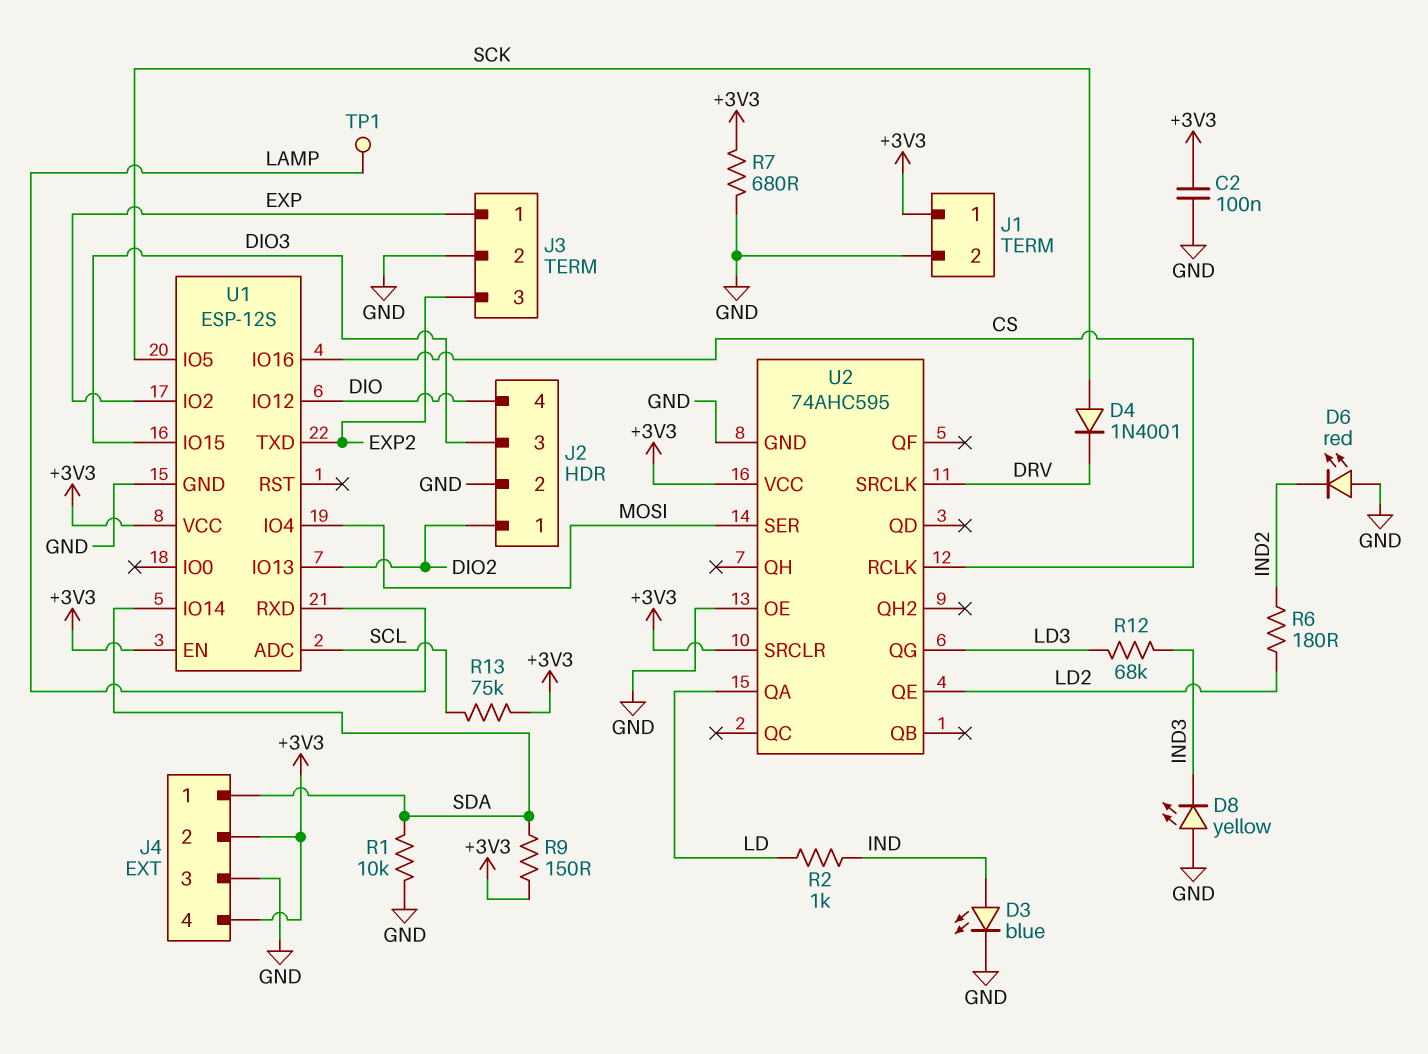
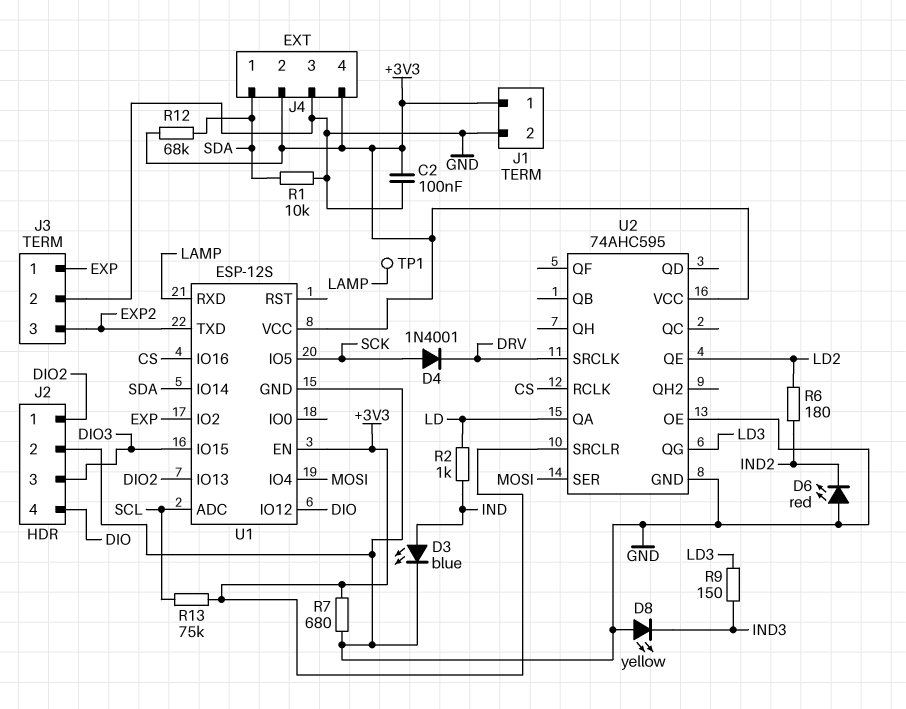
R9: 150 (+3V3, SDA) -> 150 (IND3, LD3)
R12: 68k (IND3, LD3) -> 68k (+3V3, SDA)

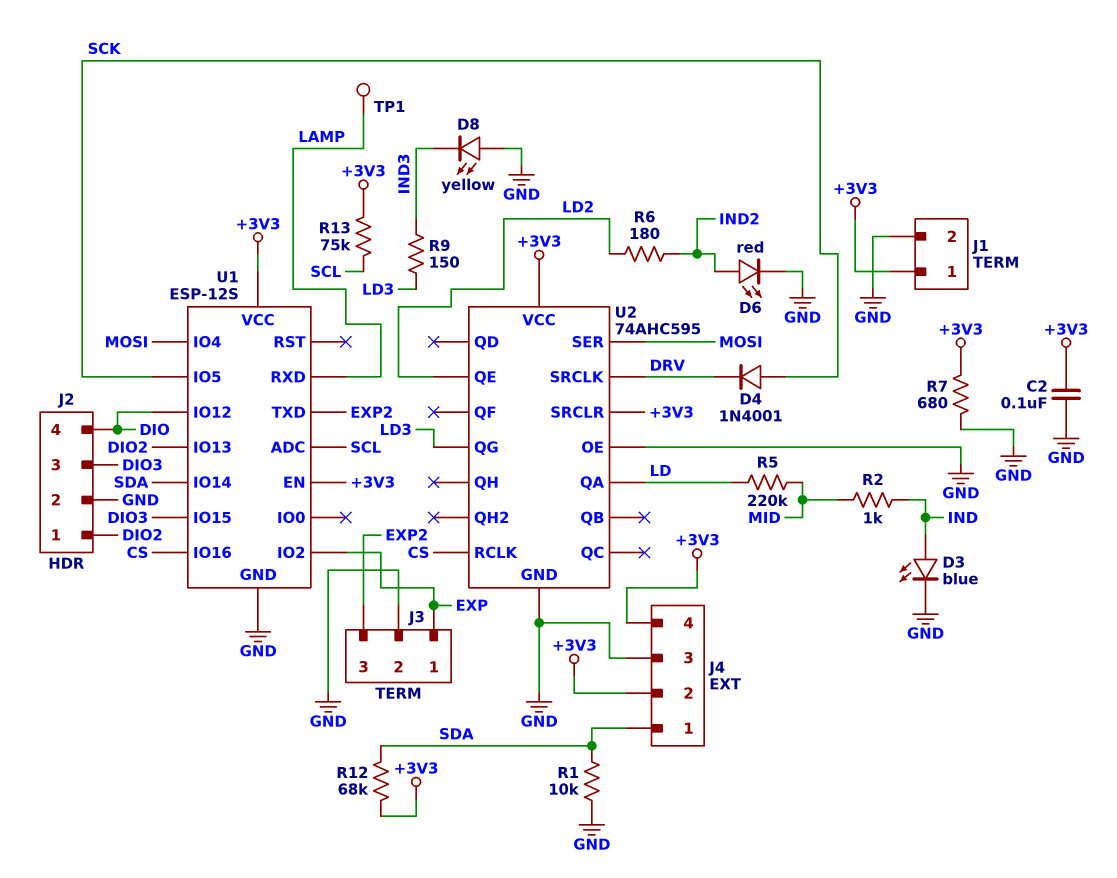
D6: LED red (A GND, K IND2) -> LED red (A IND2, K GND)
R2: 1k (IND, LD) -> 1k (IND, MID)
R5: none -> 220k (LD, MID)

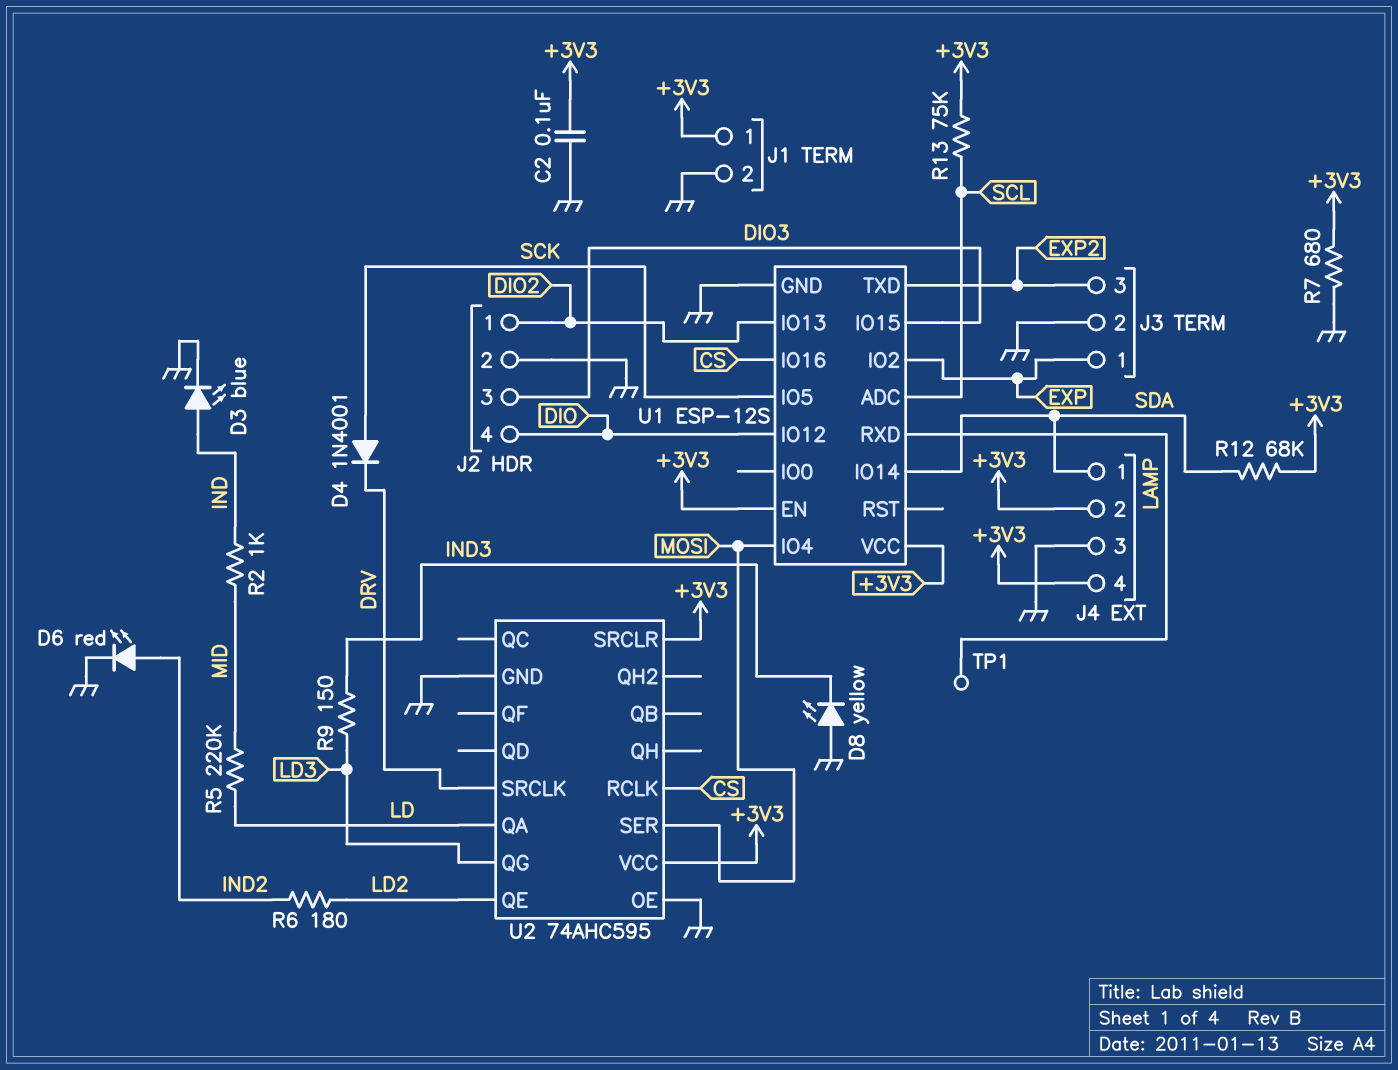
R1: 10k (GND, SDA) -> none

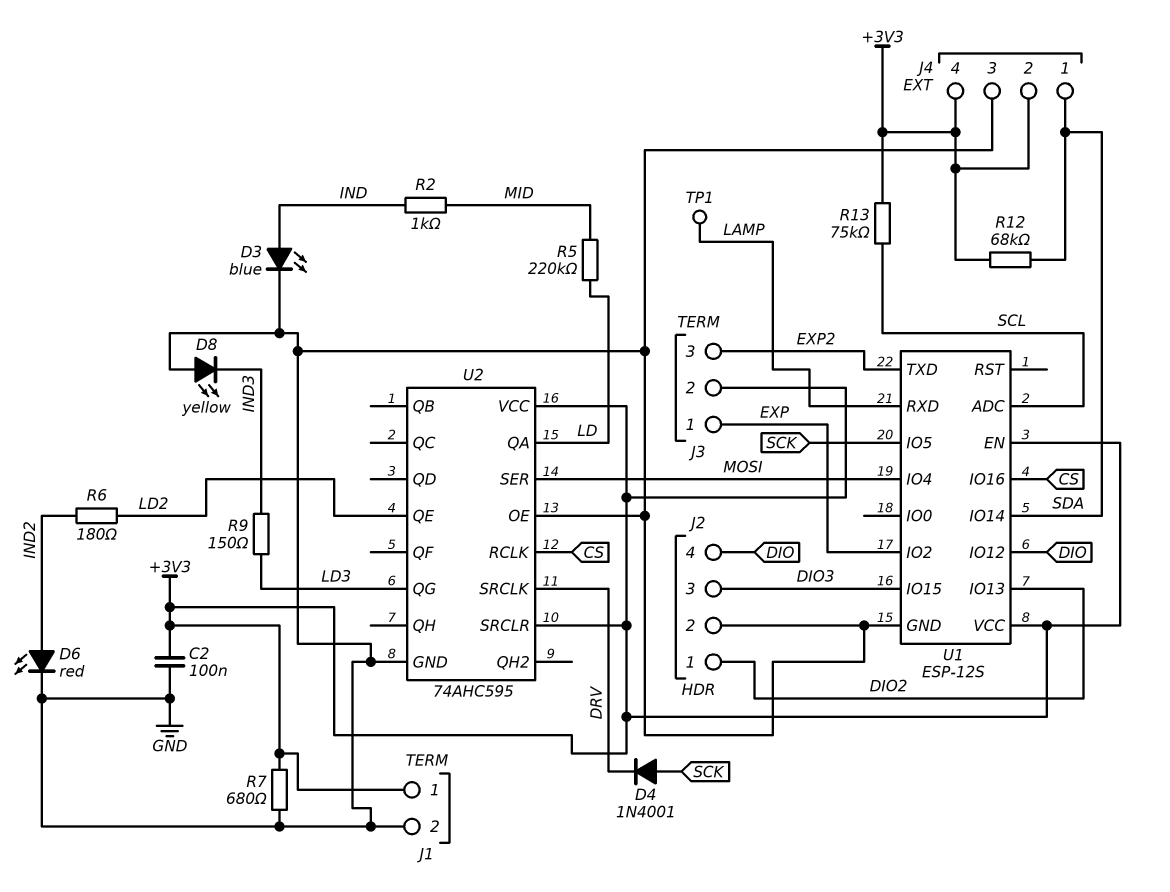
J3 pin 2: GND -> +3V3

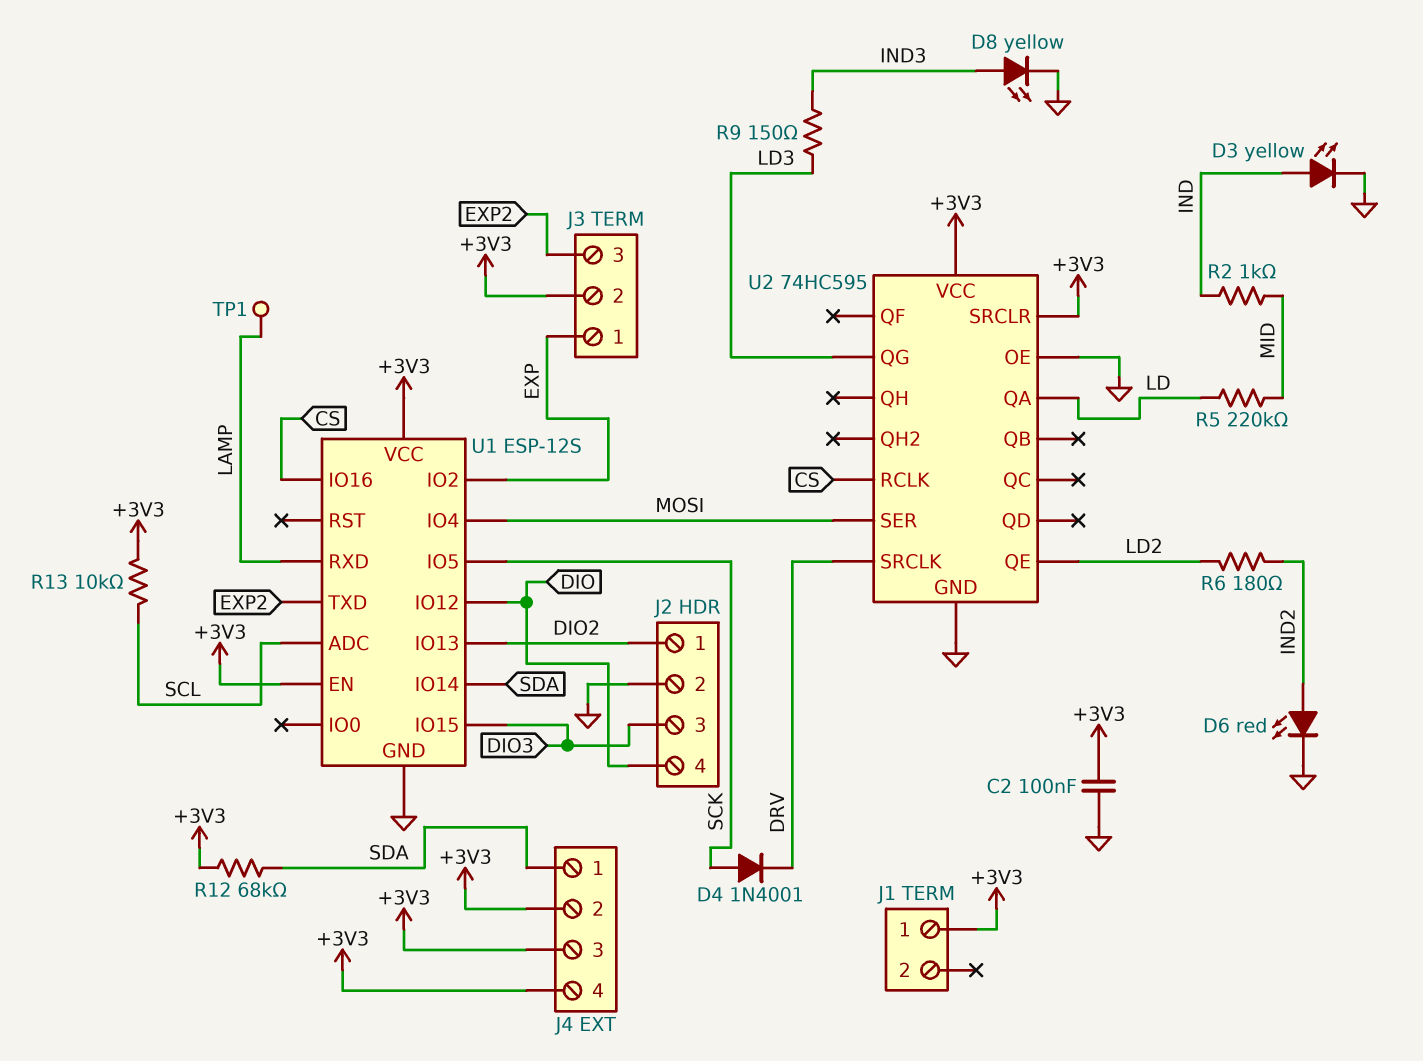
D3: LED blue (A IND, K GND) -> LED yellow (A IND, K GND)
D8: LED yellow (A GND, K IND3) -> LED yellow (A IND3, K GND)
J1 pin 2: GND -> none
J4 pin 3: GND -> +3V3
R7: 680 (+3V3, GND) -> none
R13: 75k (+3V3, SCL) -> 10k (+3V3, SCL)
U2: 74AHC595 -> 74HC595

